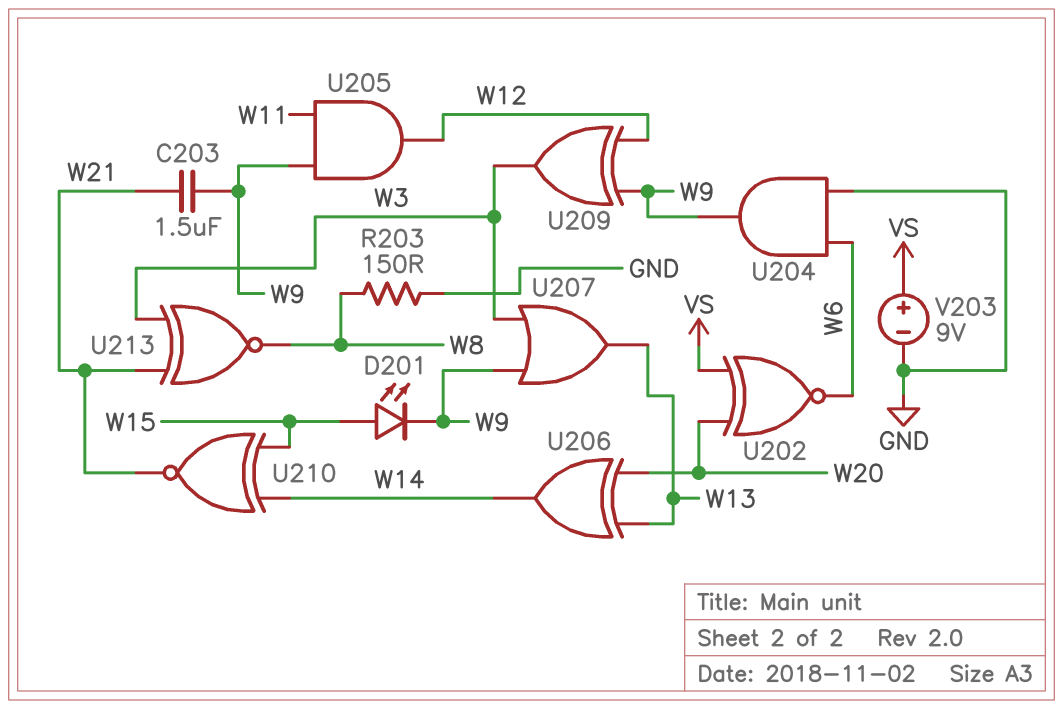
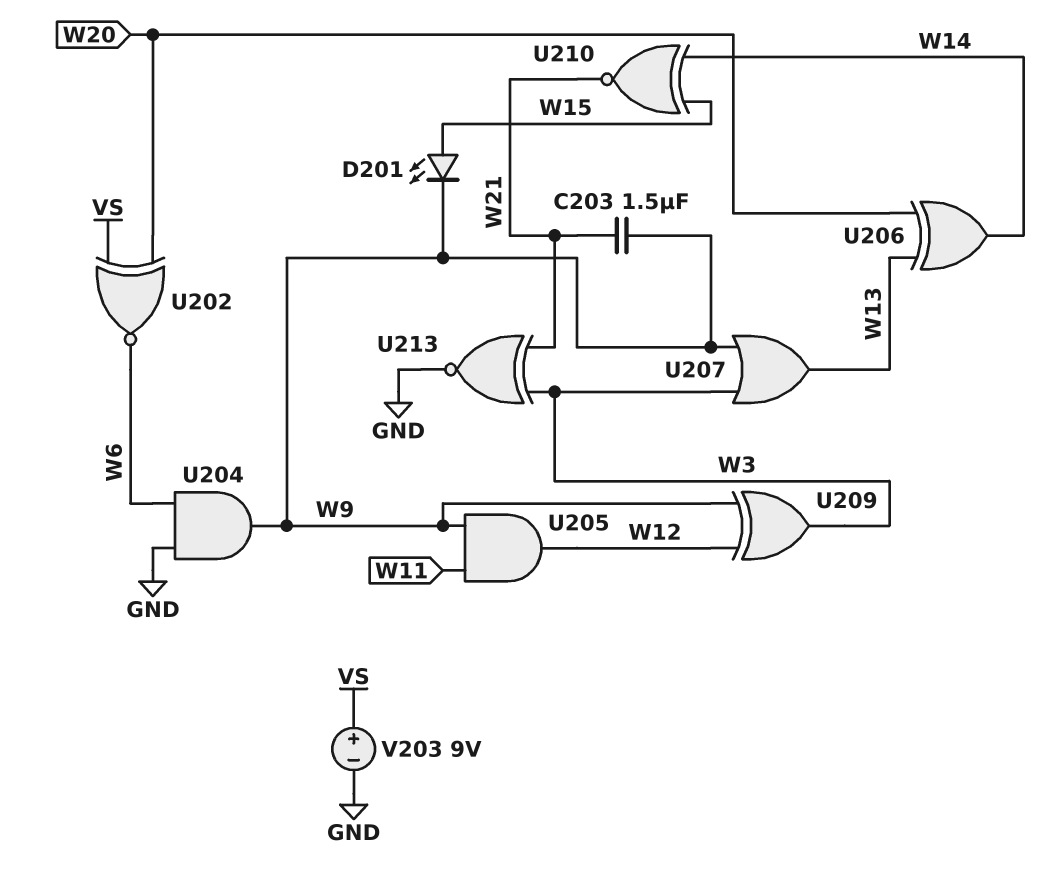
R203: 150 (GND, W8) -> none
U213: XNOR (in W3, in W21, out W8) -> XNOR (in W3, in W21, out GND)

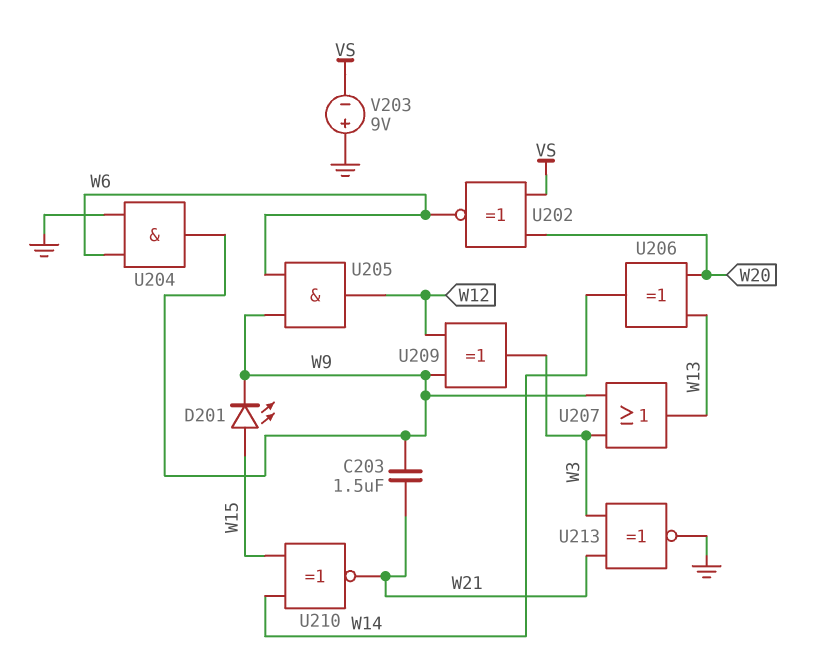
U205: AND (in W9, in W11, out W12) -> AND (in W6, in W9, out W12)
V203: 9V (plus VS, minus GND) -> 9V (plus GND, minus VS)

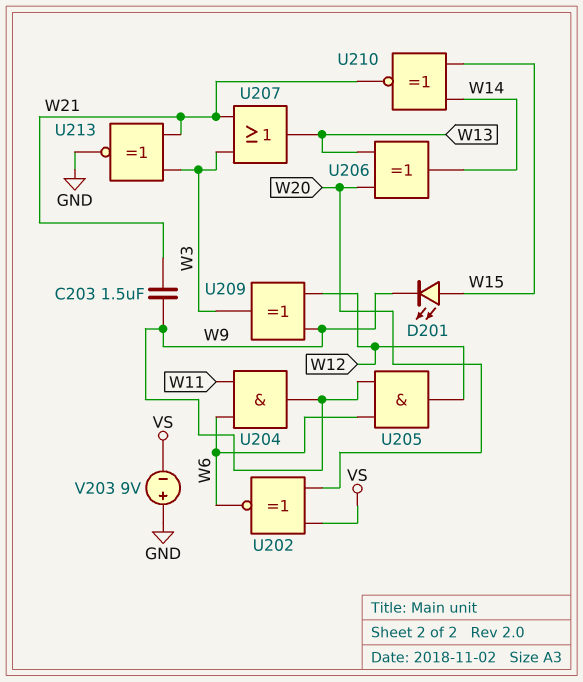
U204: AND (in GND, in W6, out W9) -> AND (in W6, in W11, out W9)
U207: OR (in W3, in W9, out W13) -> OR (in W3, in W21, out W13)

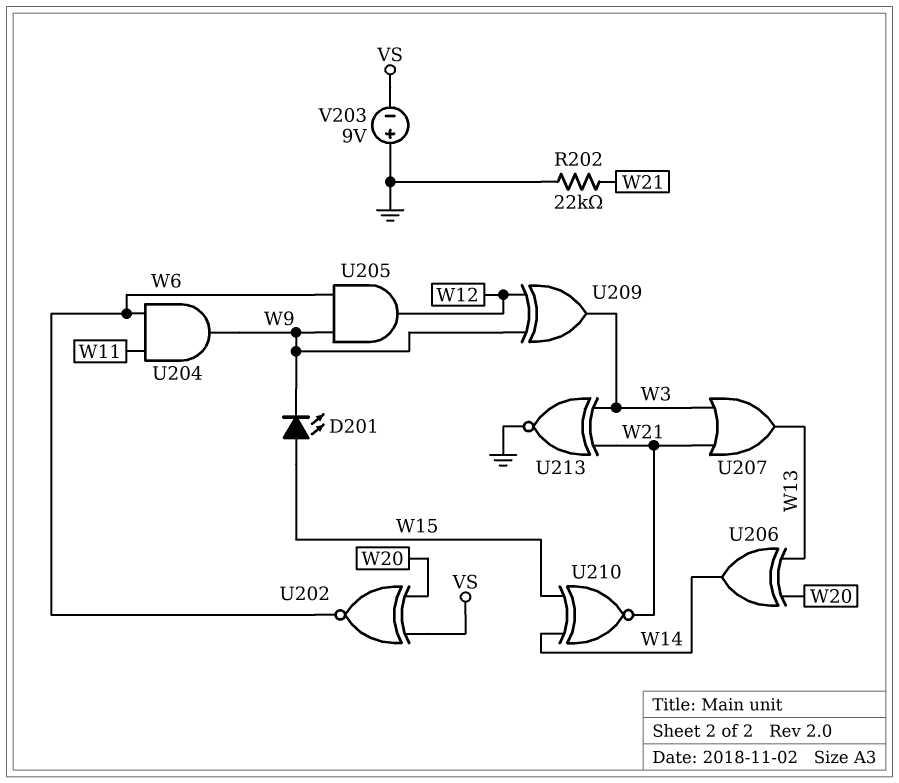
C203: 1.5uF (W9, W21) -> none
R202: none -> 22k (GND, W21)

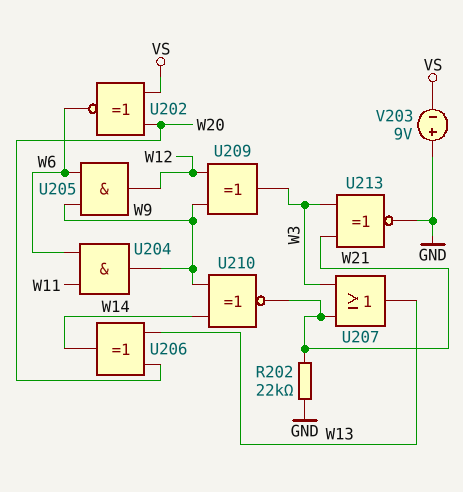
D201: LED (A W15, K W9) -> none
U210: XNOR (in W14, in W15, out W21) -> XNOR (in W9, in W14, out W21)

